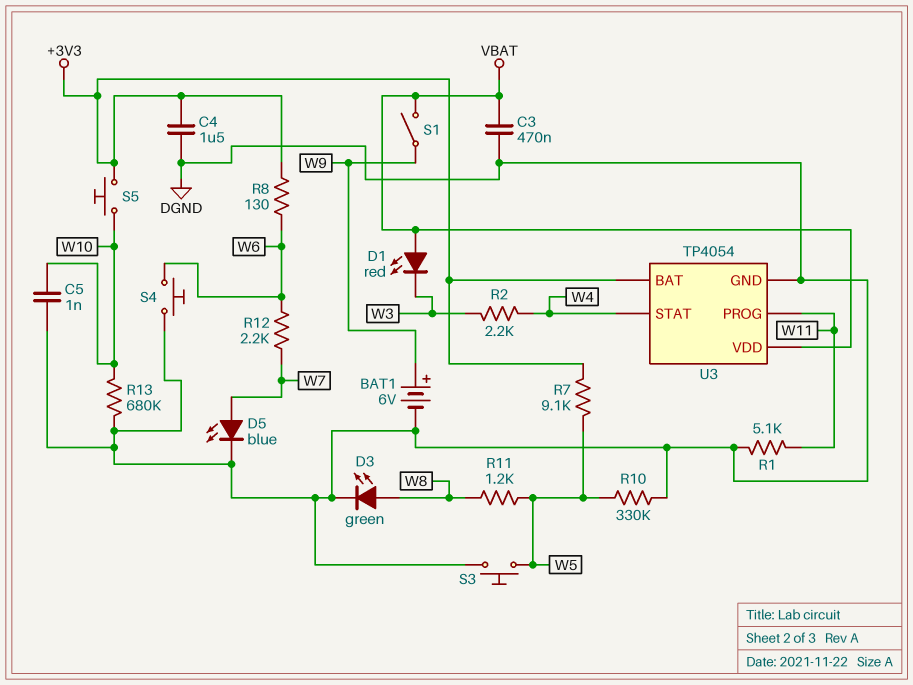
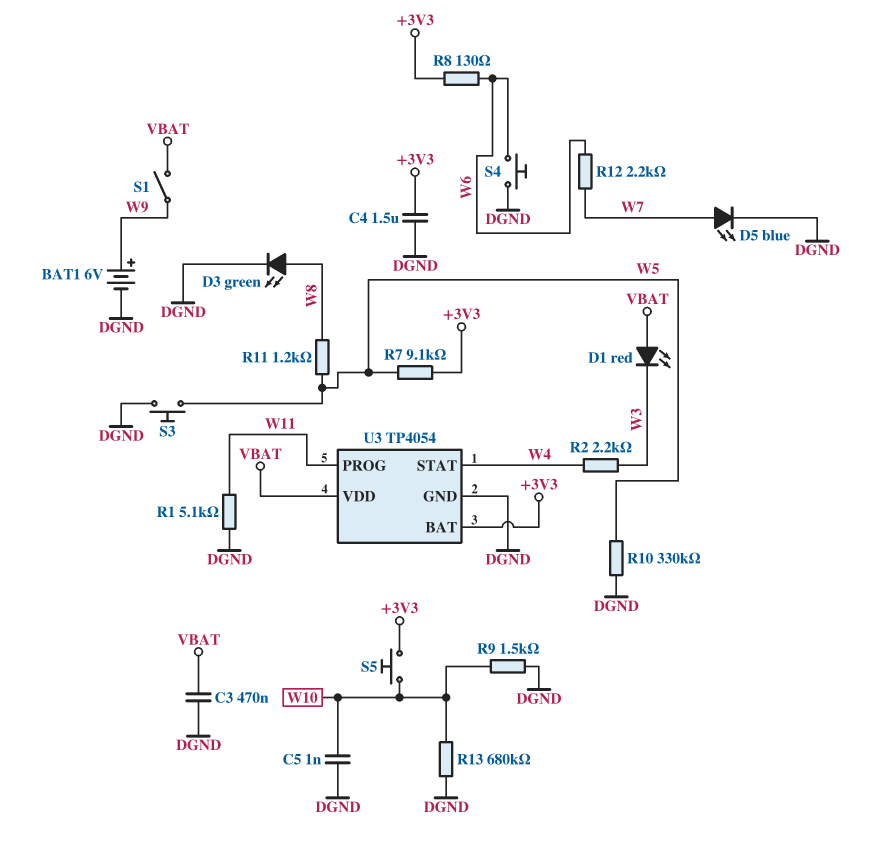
R9: none -> 1.5k (DGND, W10)

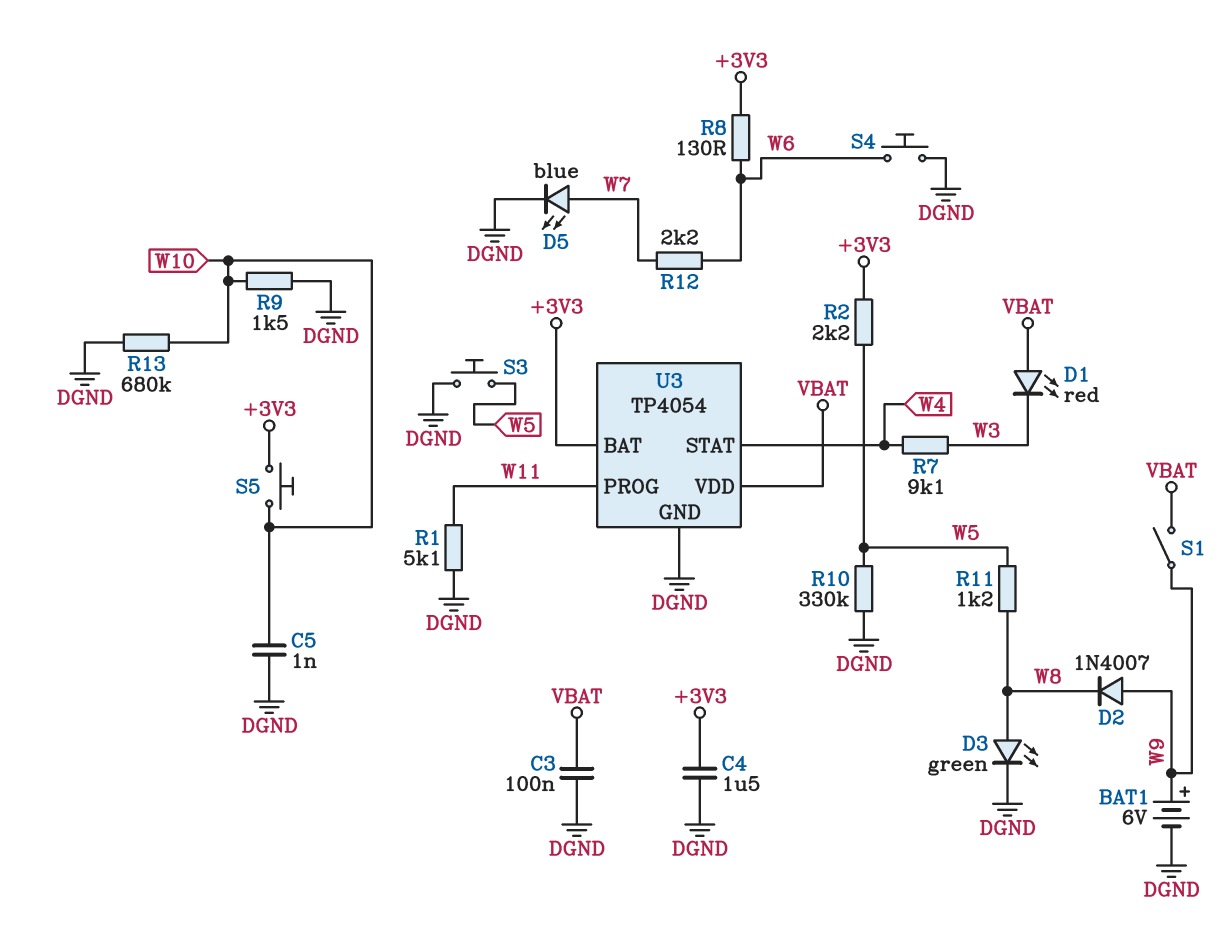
C3: 470nF (DGND, VBAT) -> 100nF (DGND, VBAT)
D2: none -> diode 1N4007 (A W9, K W8)
R2: 2.2k (W3, W4) -> 2.2k (+3V3, W5)
R7: 9.1k (+3V3, W5) -> 9.1k (W3, W4)

